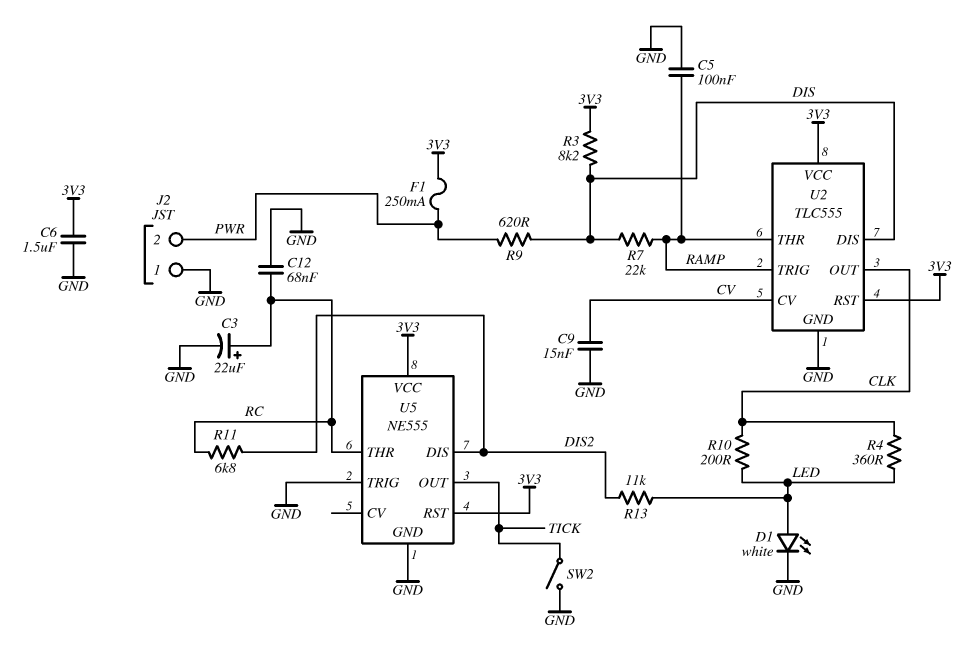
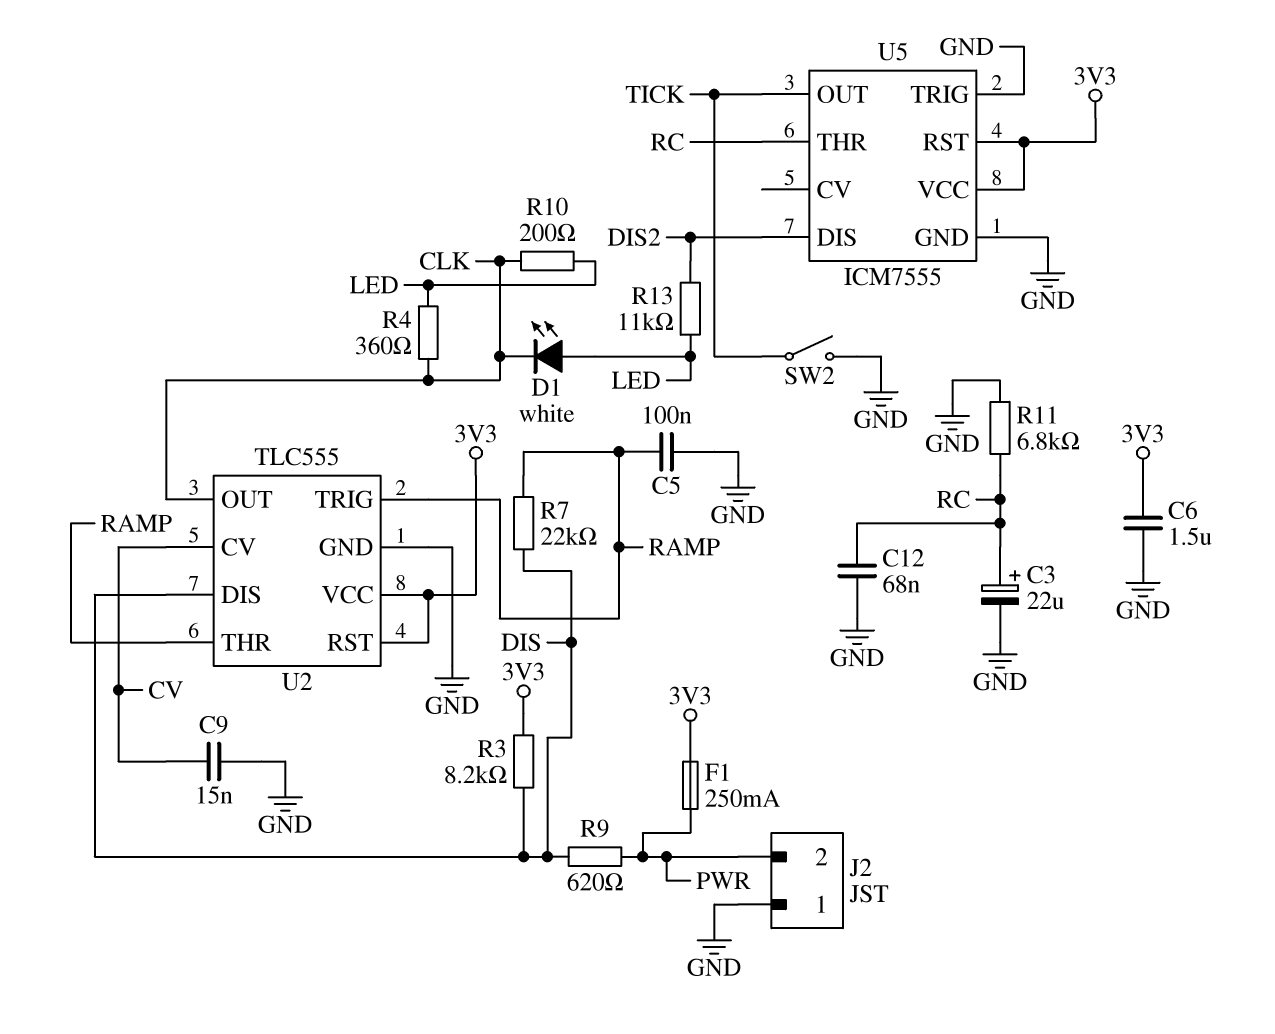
D1: LED white (A LED, K GND) -> LED white (A LED, K CLK)
R11: 6.8k (DIS2, RC) -> 6.8k (GND, RC)
U5: NE555 -> ICM7555

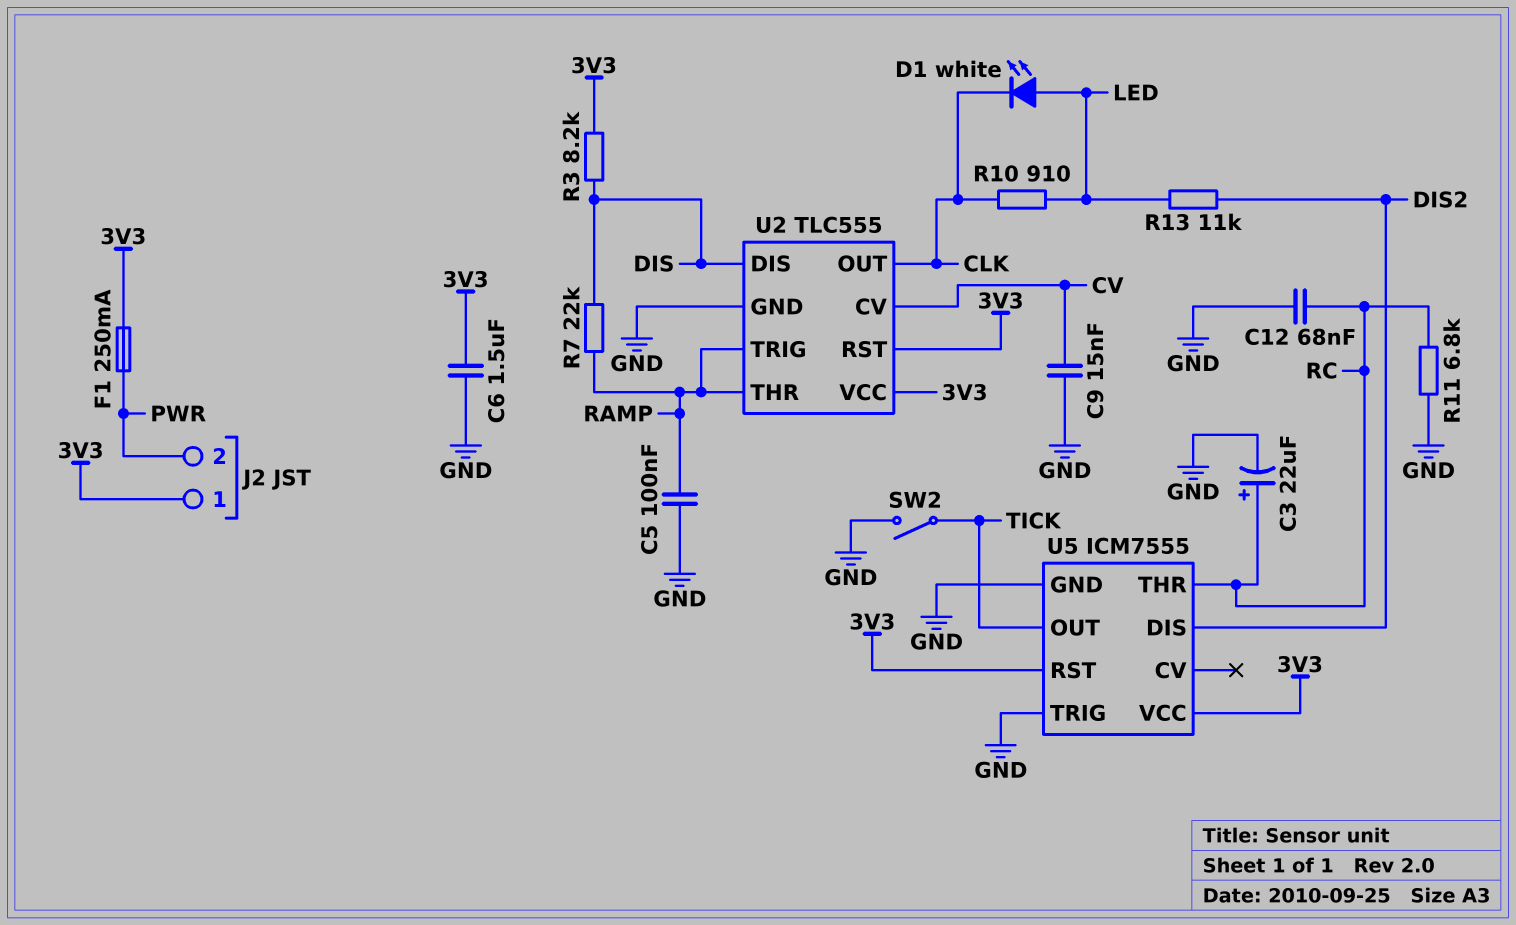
J2 pin 1: GND -> 3V3
R4: 360 (CLK, LED) -> none
R9: 620 (DIS, PWR) -> none
R10: 200 (CLK, LED) -> 910 (CLK, LED)

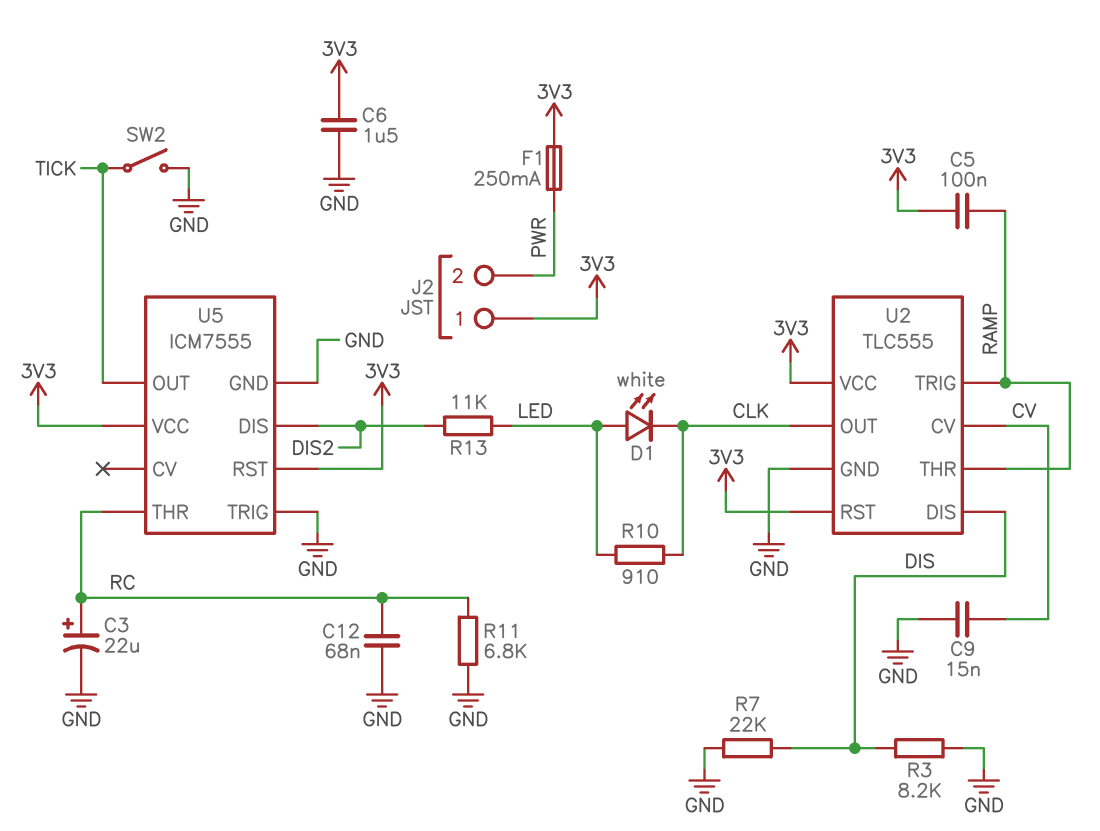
C5: 100nF (GND, RAMP) -> 100nF (3V3, RAMP)
R3: 8.2k (3V3, DIS) -> 8.2k (DIS, GND)
R7: 22k (DIS, RAMP) -> 22k (DIS, GND)

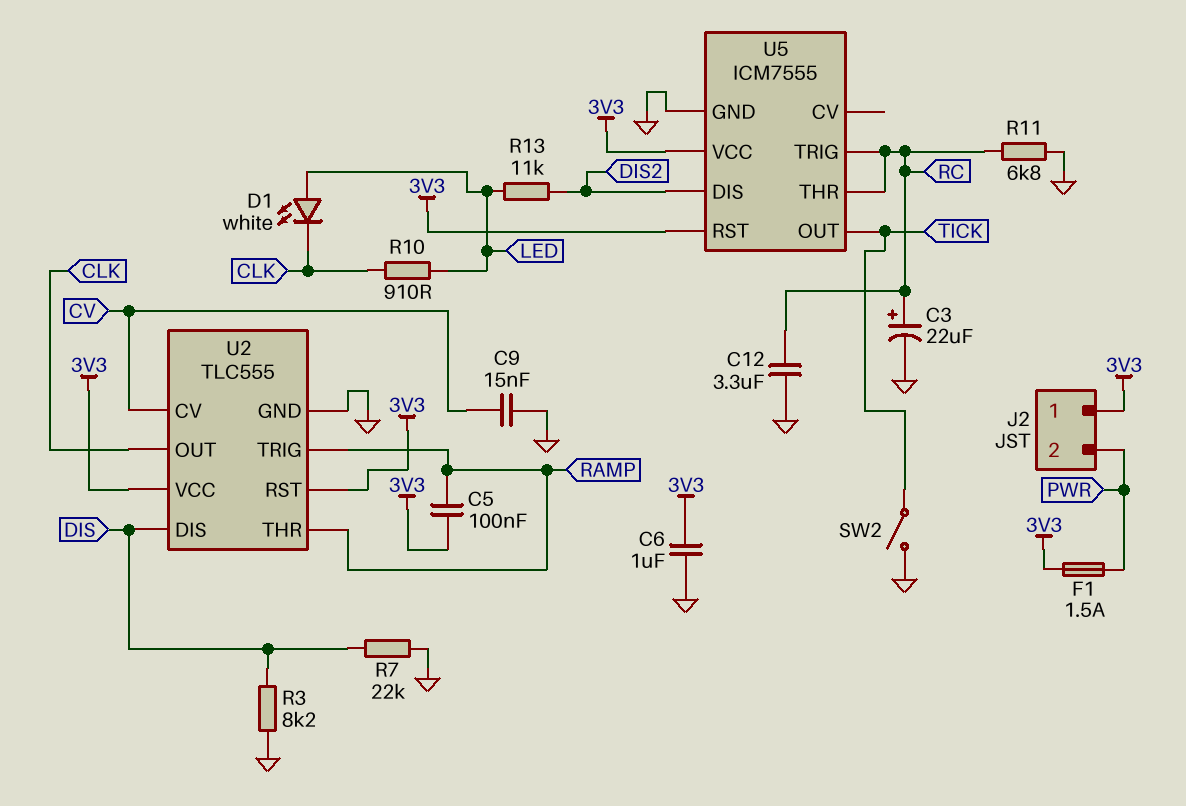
C6: 1.5uF (3V3, GND) -> 1uF (3V3, GND)
C12: 68nF (GND, RC) -> 3.3uF (GND, RC)
F1: 250mA (3V3, PWR) -> 1.5A (3V3, PWR)
U5 pin TRIG: GND -> RC

